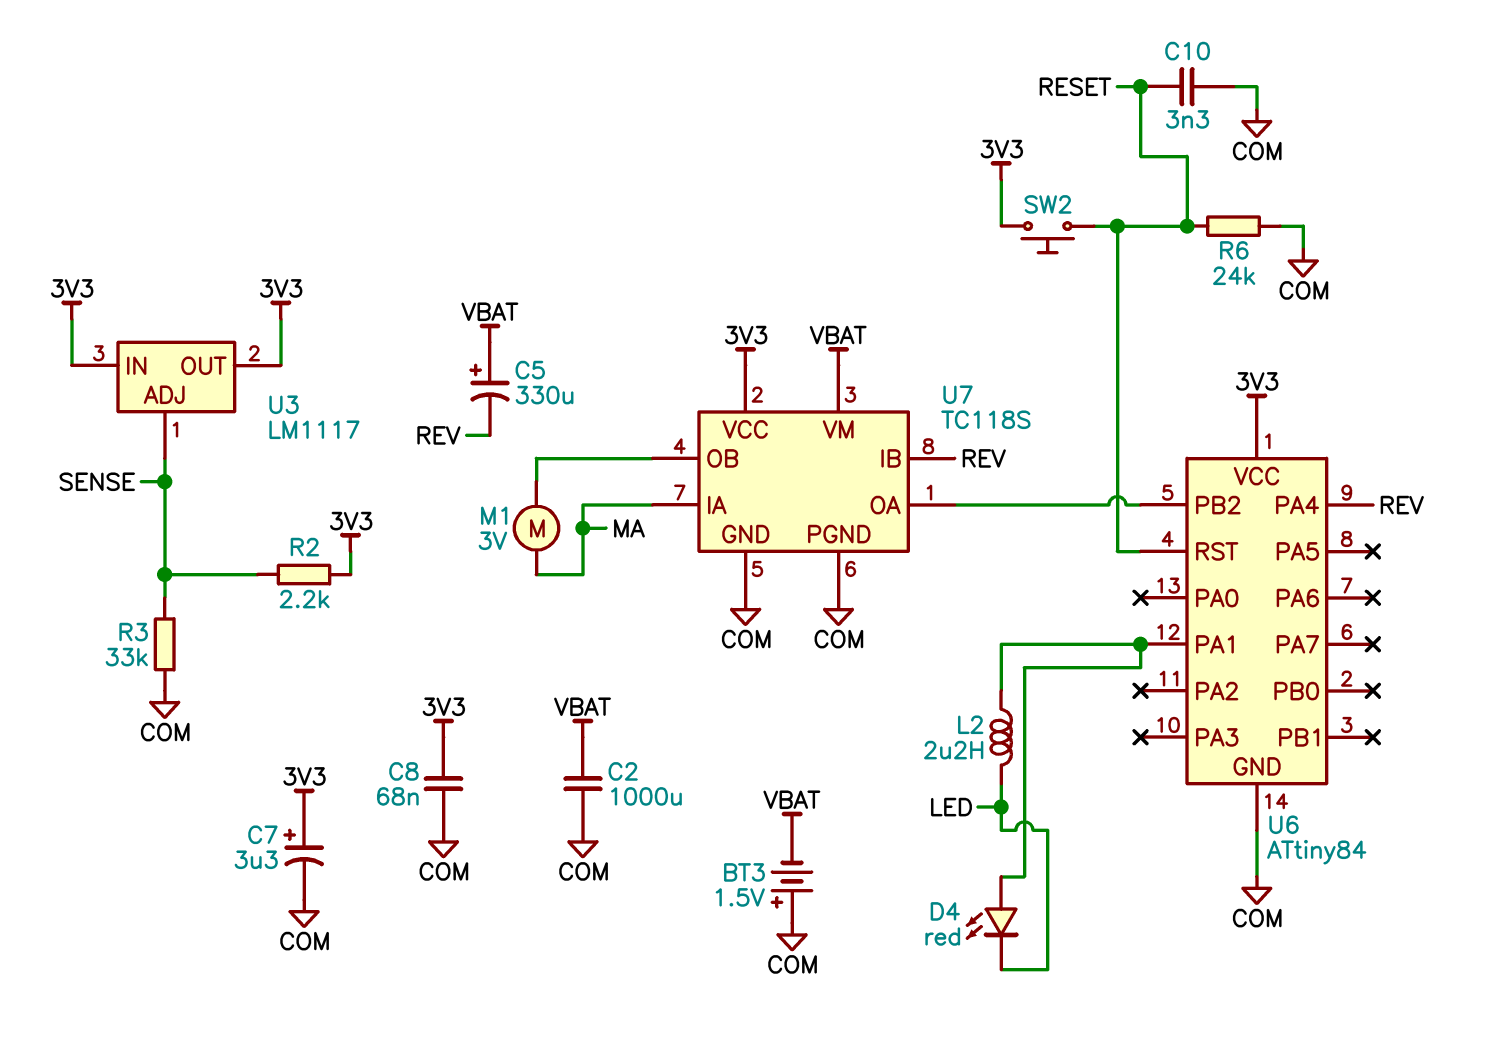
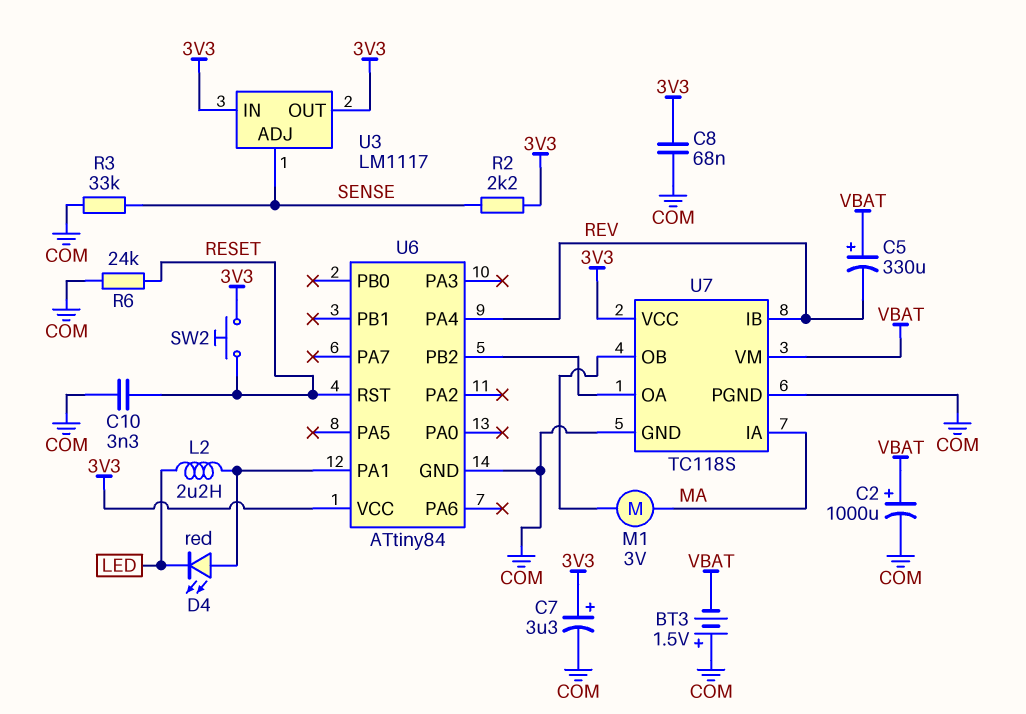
C2: 1000uF (COM, VBAT) -> 1000uF (plus VBAT, minus COM)

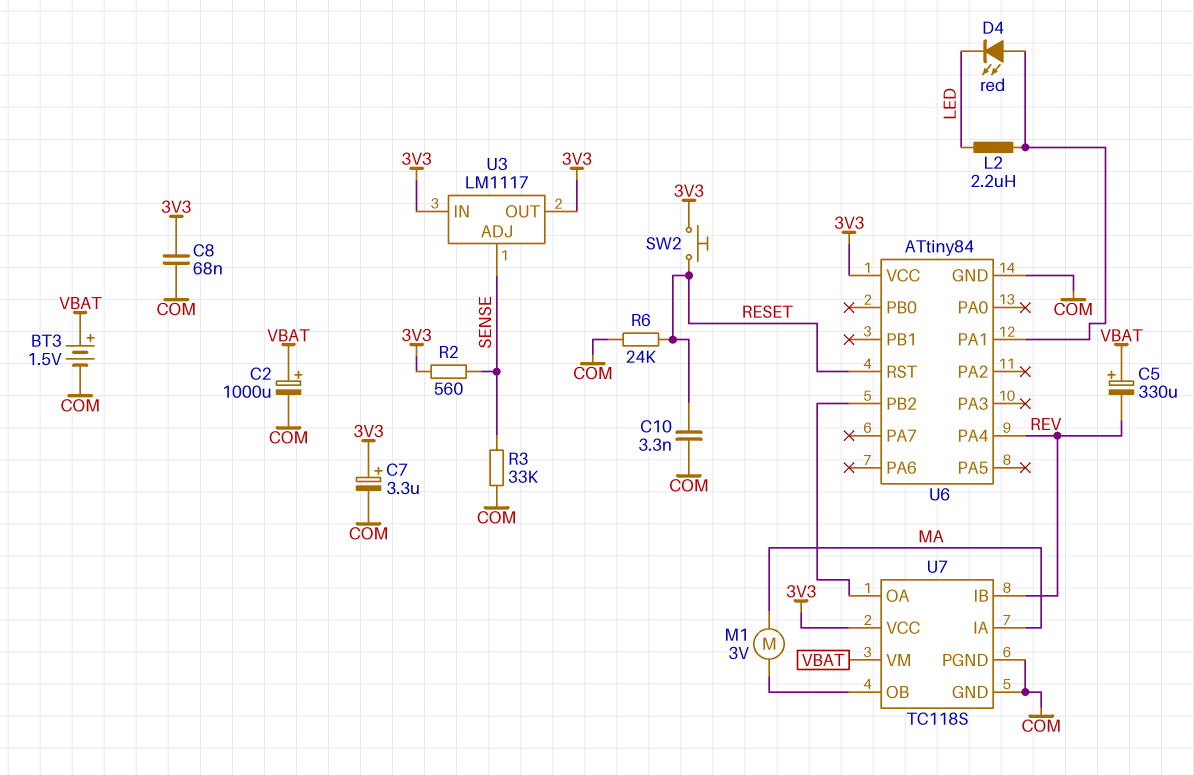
BT3: 1.5V (plus COM, minus VBAT) -> 1.5V (plus VBAT, minus COM)
R2: 2.2k (3V3, SENSE) -> 560 (3V3, SENSE)

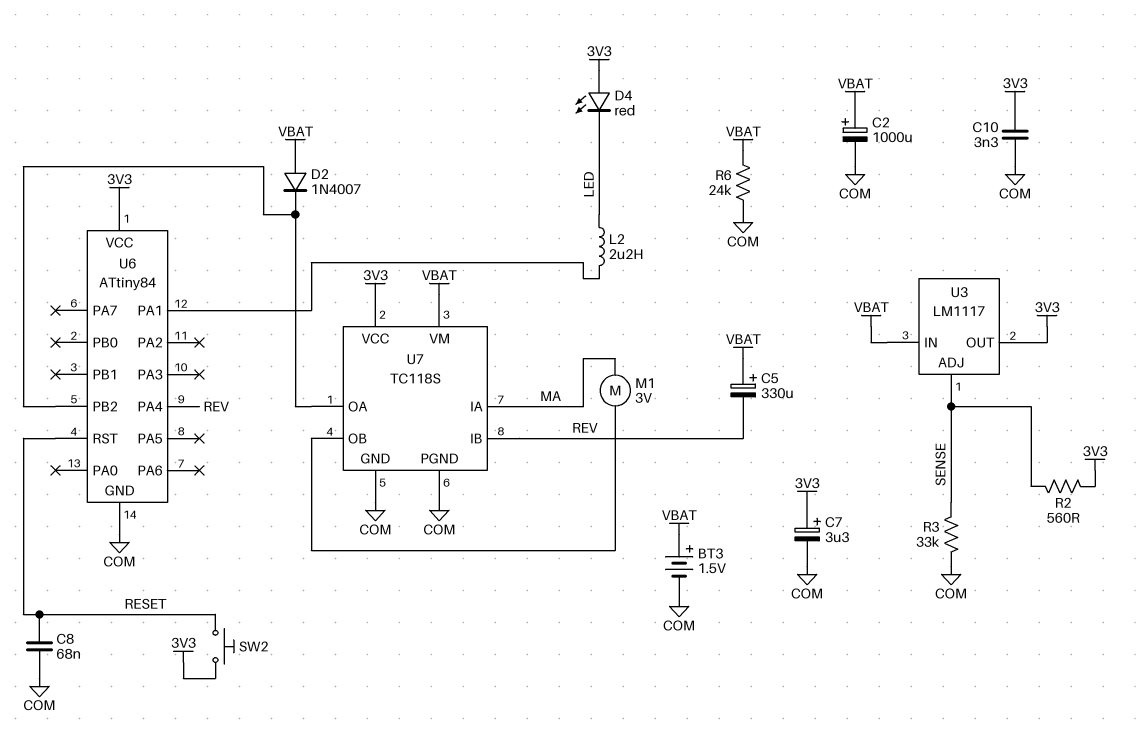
C8: 68nF (3V3, COM) -> 68nF (COM, RESET)
C10: 3.3nF (COM, RESET) -> 3.3nF (3V3, COM)
D2: none -> diode 1N4007 (A VBAT, K U6/PB2)
D4: LED red (A U6/PA1, K LED) -> LED red (A 3V3, K LED)
R6: 24k (COM, RESET) -> 24k (COM, VBAT)
U3 pin IN: 3V3 -> VBAT

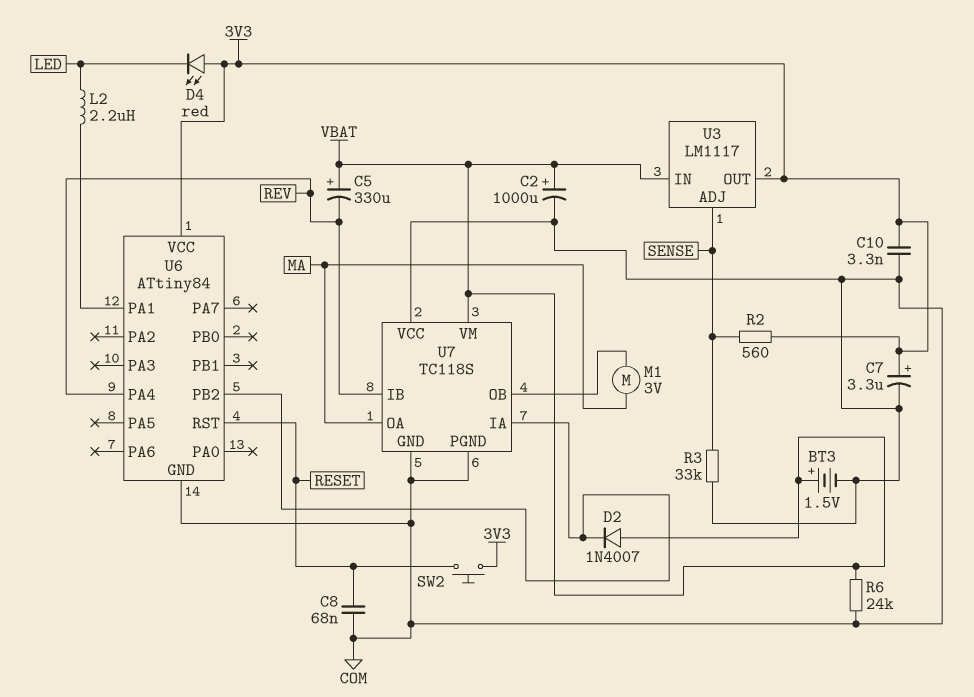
U7 pin IA: MA -> U6/PB2
U7 pin OA: U6/PB2 -> MA
U7 pin VCC: 3V3 -> COM

